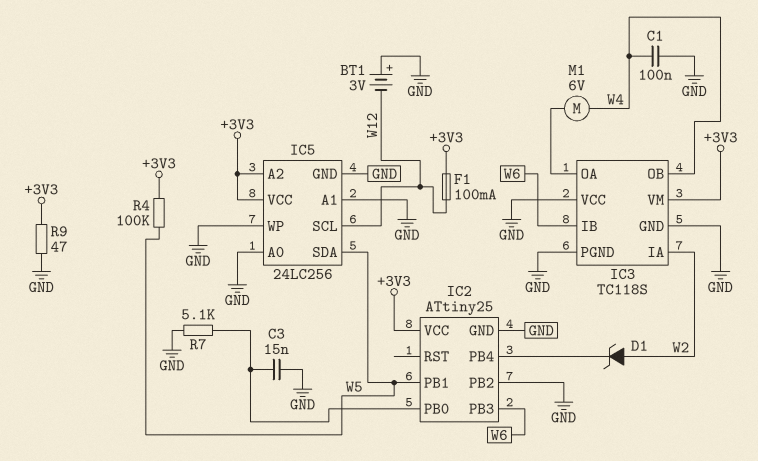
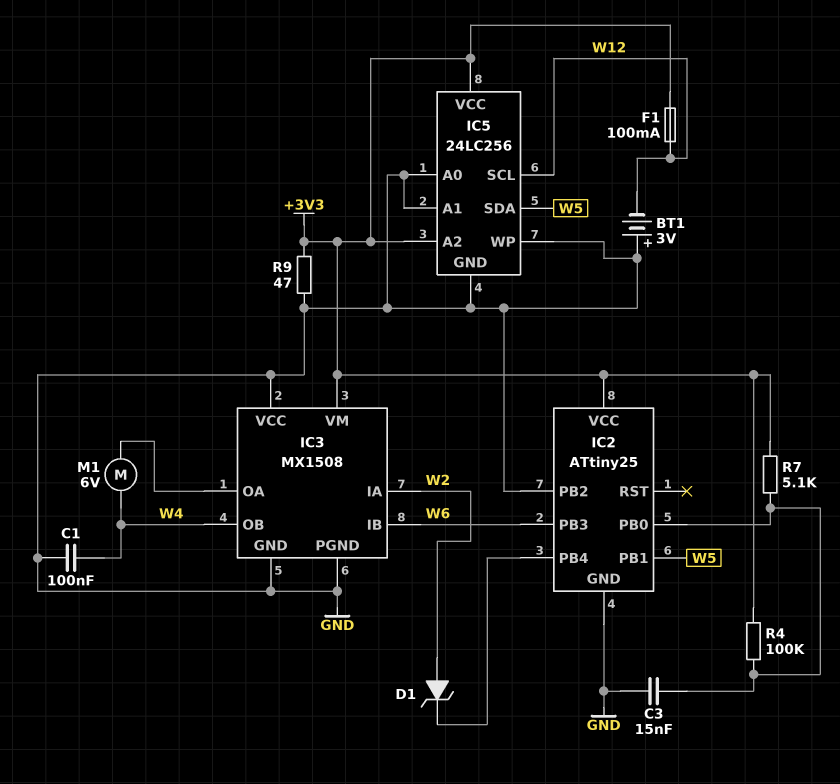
IC3: TC118S -> MX1508
R4: 100k (+3V3, W5) -> 100k (+3V3, IC2/PB0)
R7: 5.1k (GND, IC2/PB0) -> 5.1k (+3V3, IC2/PB0)

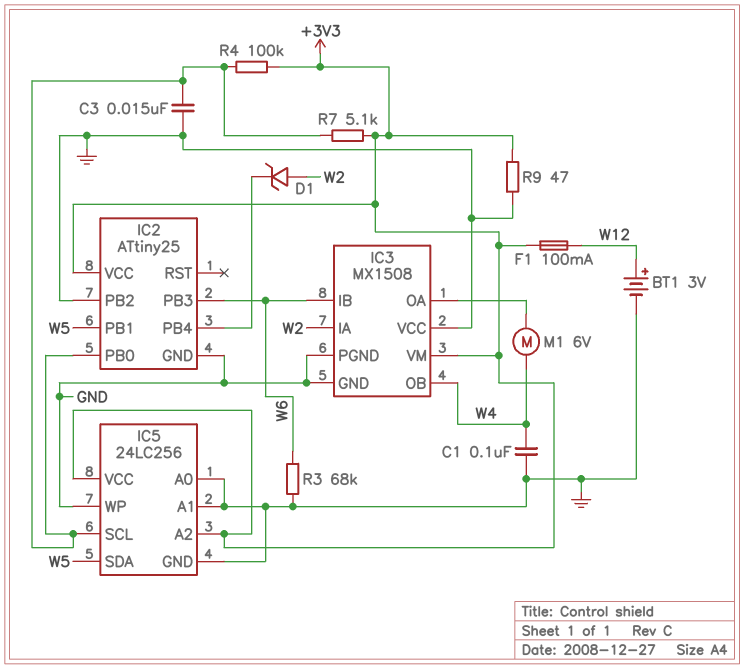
BT1: 3V (plus GND, minus W12) -> 3V (plus W12, minus GND)
IC5 pin SCL: W12 -> IC2/PB0
R3: none -> 68k (GND, W6)

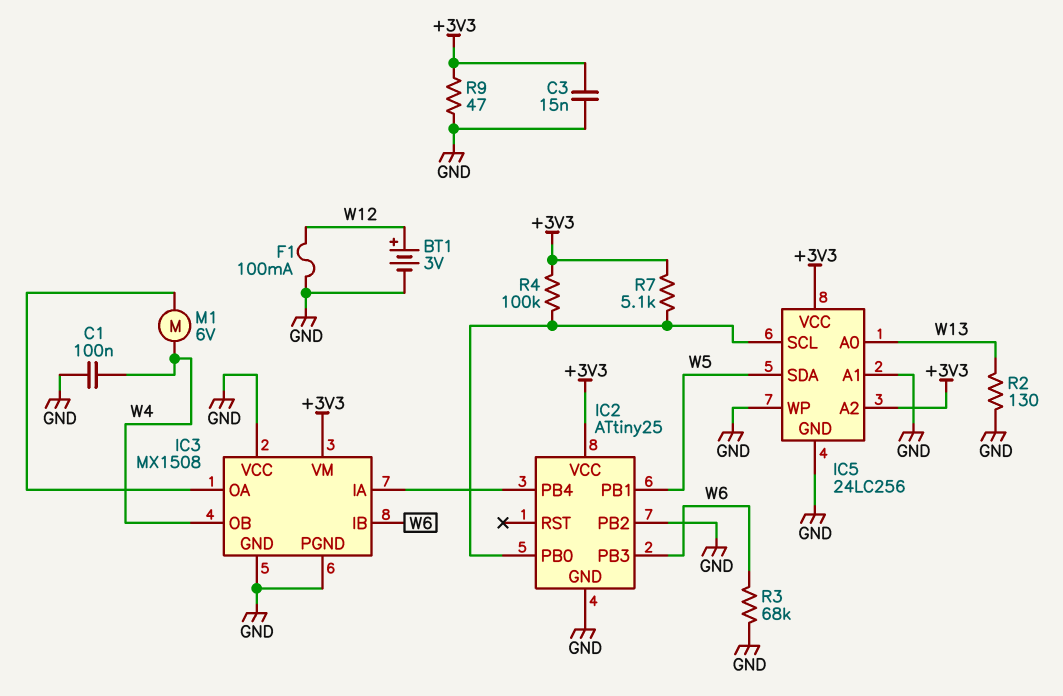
C3: 15nF (GND, IC2/PB0) -> 15nF (+3V3, GND)
D1: zener (A W2, K IC2/PB4) -> none
F1: 100mA (+3V3, W12) -> 100mA (GND, W12)
IC3 pin IA: W2 -> IC2/PB4
IC5 pin A0: GND -> W13
R2: none -> 130 (GND, W13)

